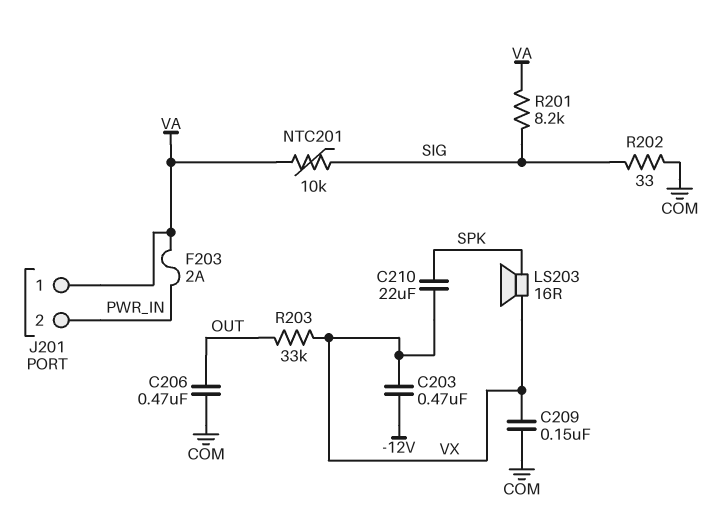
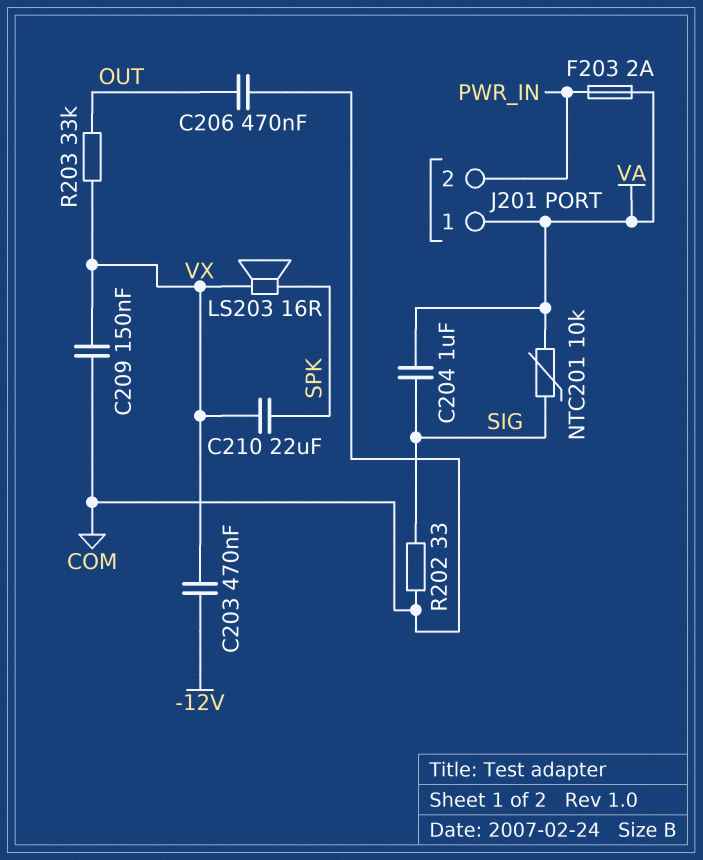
C204: none -> 1uF (SIG, VA)
R201: 8.2k (SIG, VA) -> none

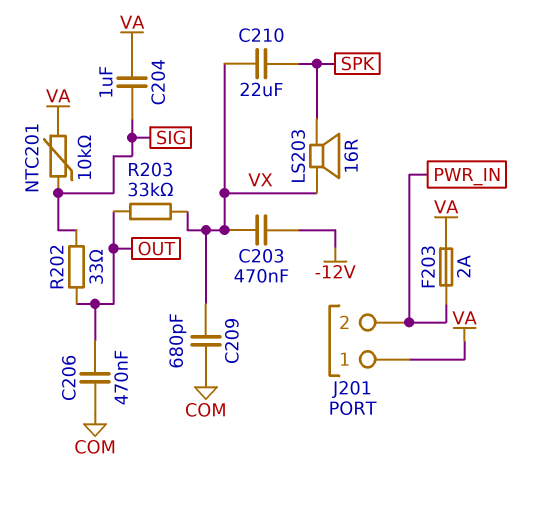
C209: 150nF (COM, VX) -> 680pF (COM, VX)
R202: 33 (COM, SIG) -> 33 (OUT, SIG)

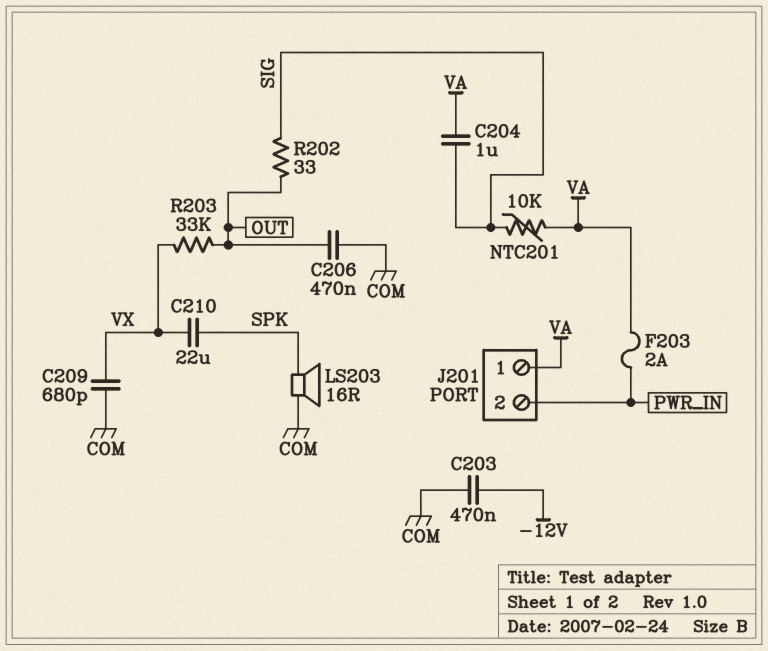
C203: 470nF (-12V, VX) -> 470nF (-12V, COM)
LS203: speaker 16R (SPK, VX) -> speaker 16R (COM, SPK)

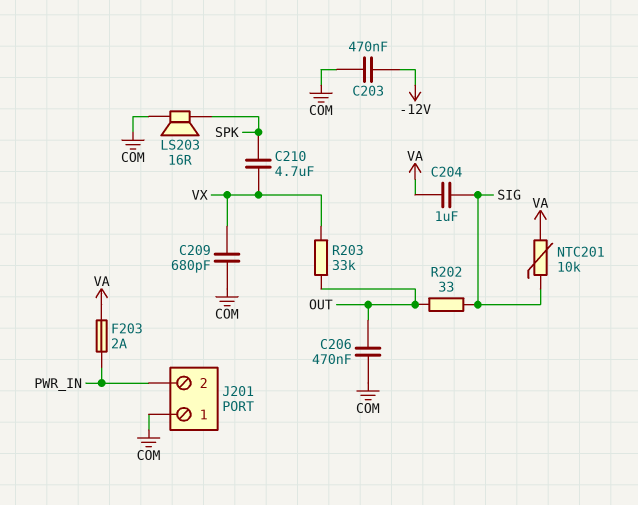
C210: 22uF (SPK, VX) -> 4.7uF (SPK, VX)
J201 pin 1: VA -> COM

